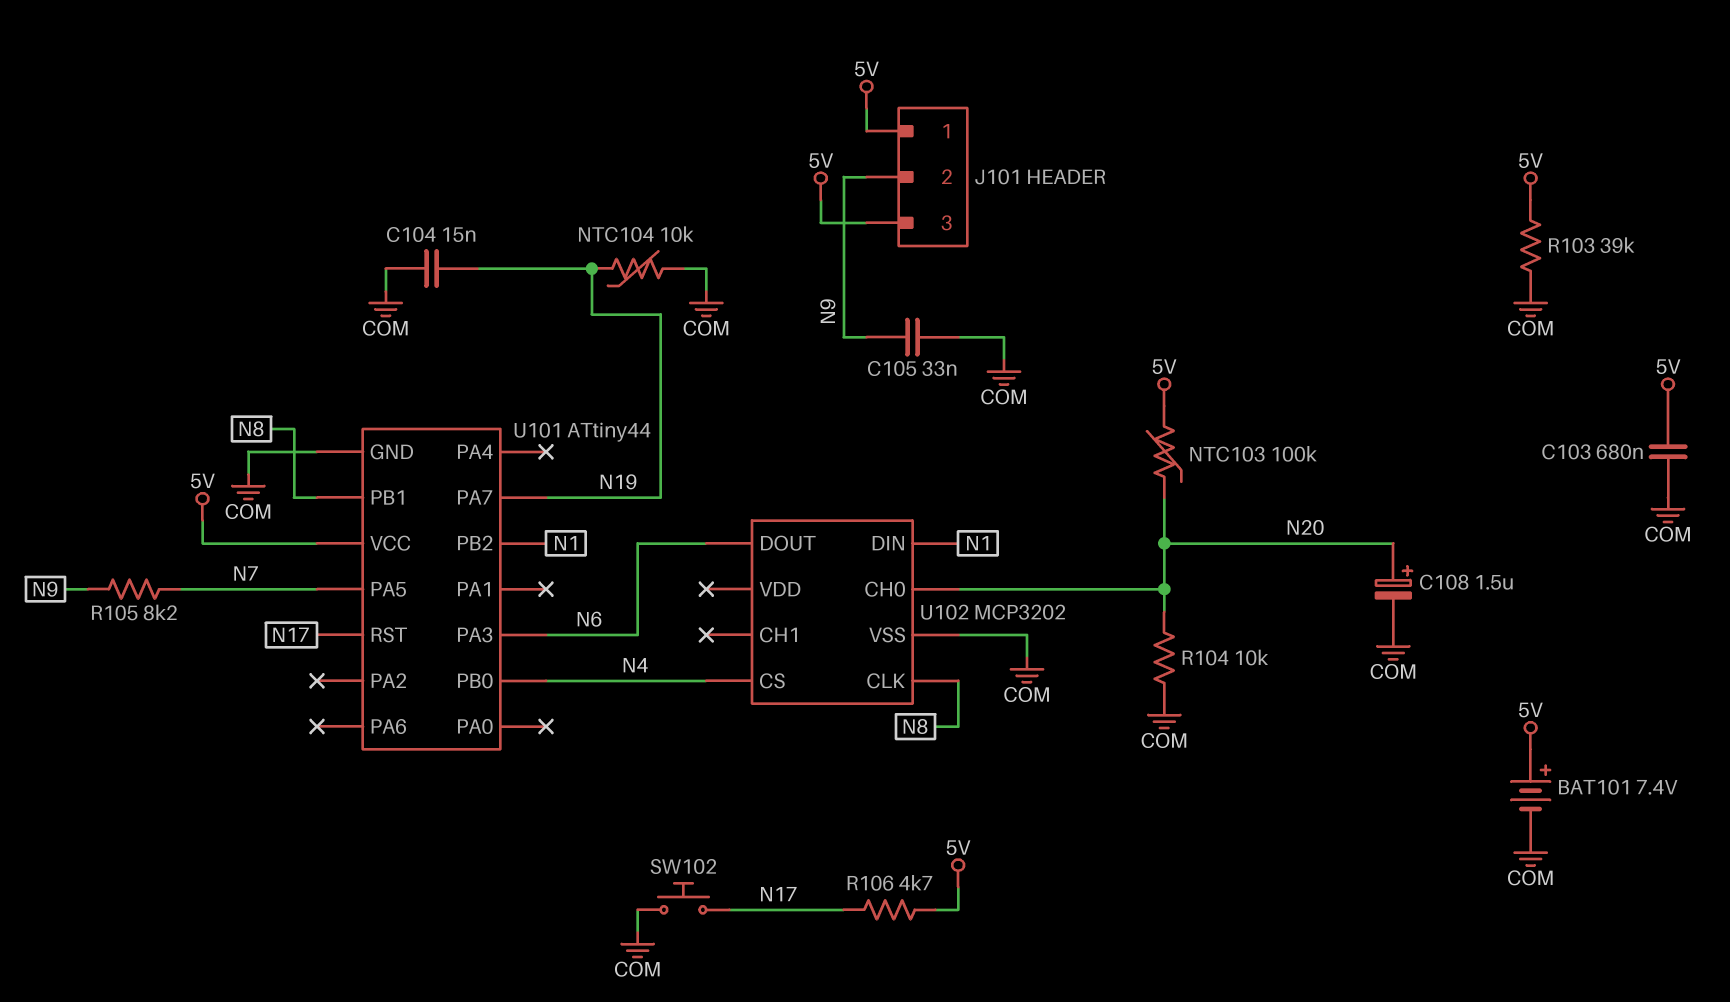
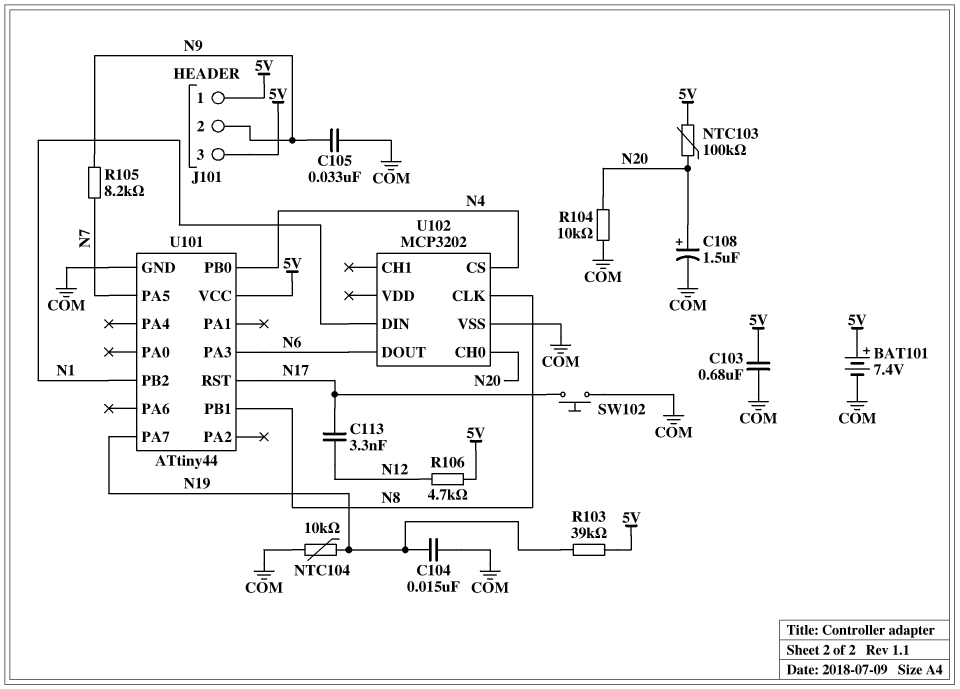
C113: none -> 3.3nF (N12, N17)
R103: 39k (5V, COM) -> 39k (5V, N19)
R106: 4.7k (5V, N17) -> 4.7k (5V, N12)

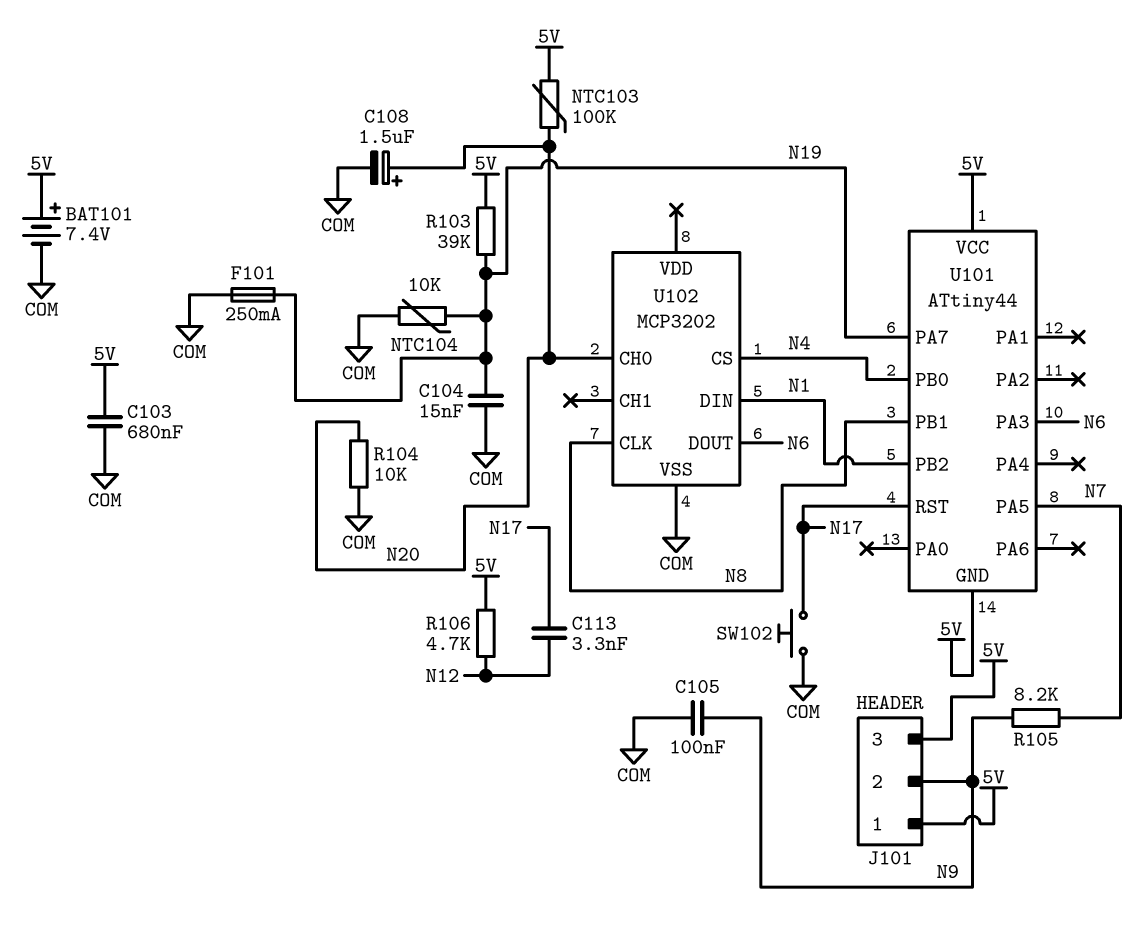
C105: 33nF (COM, N9) -> 100nF (COM, N9)
F101: none -> 250mA (COM, N19)
U101 pin GND: COM -> 5V

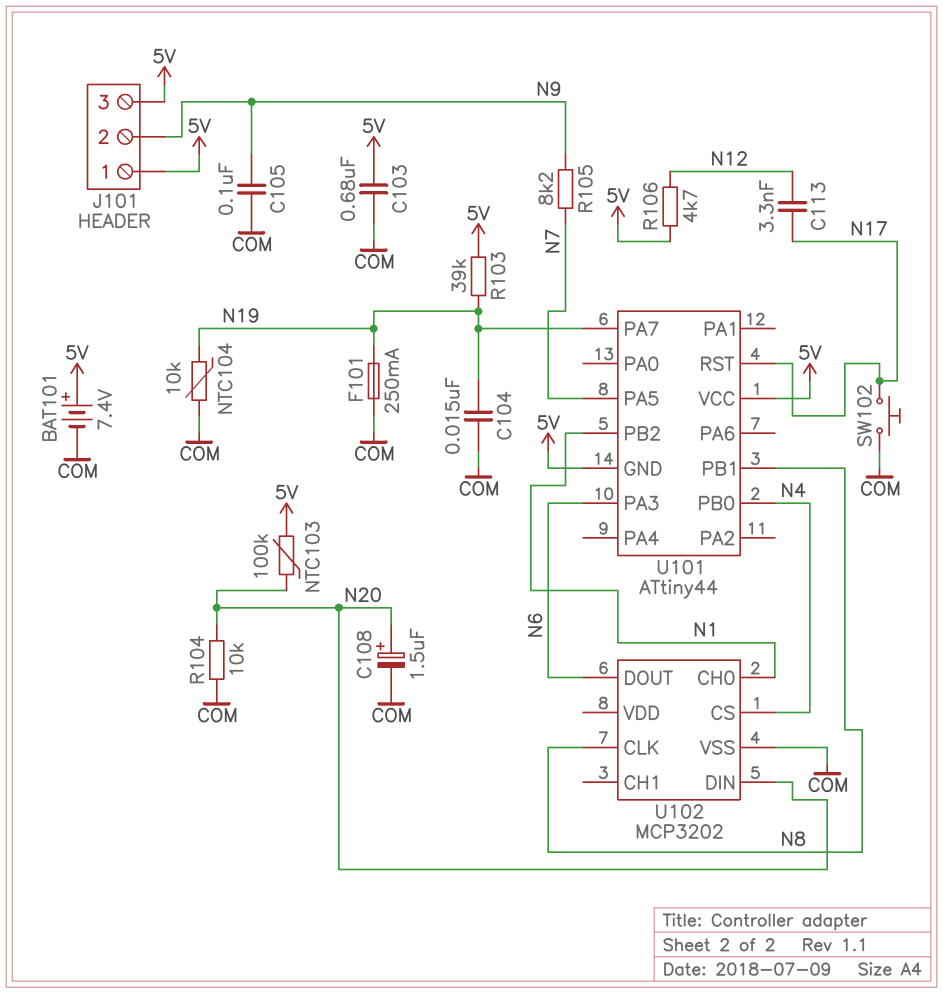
U102 pin CH0: N20 -> N1
U102 pin DIN: N1 -> N20

